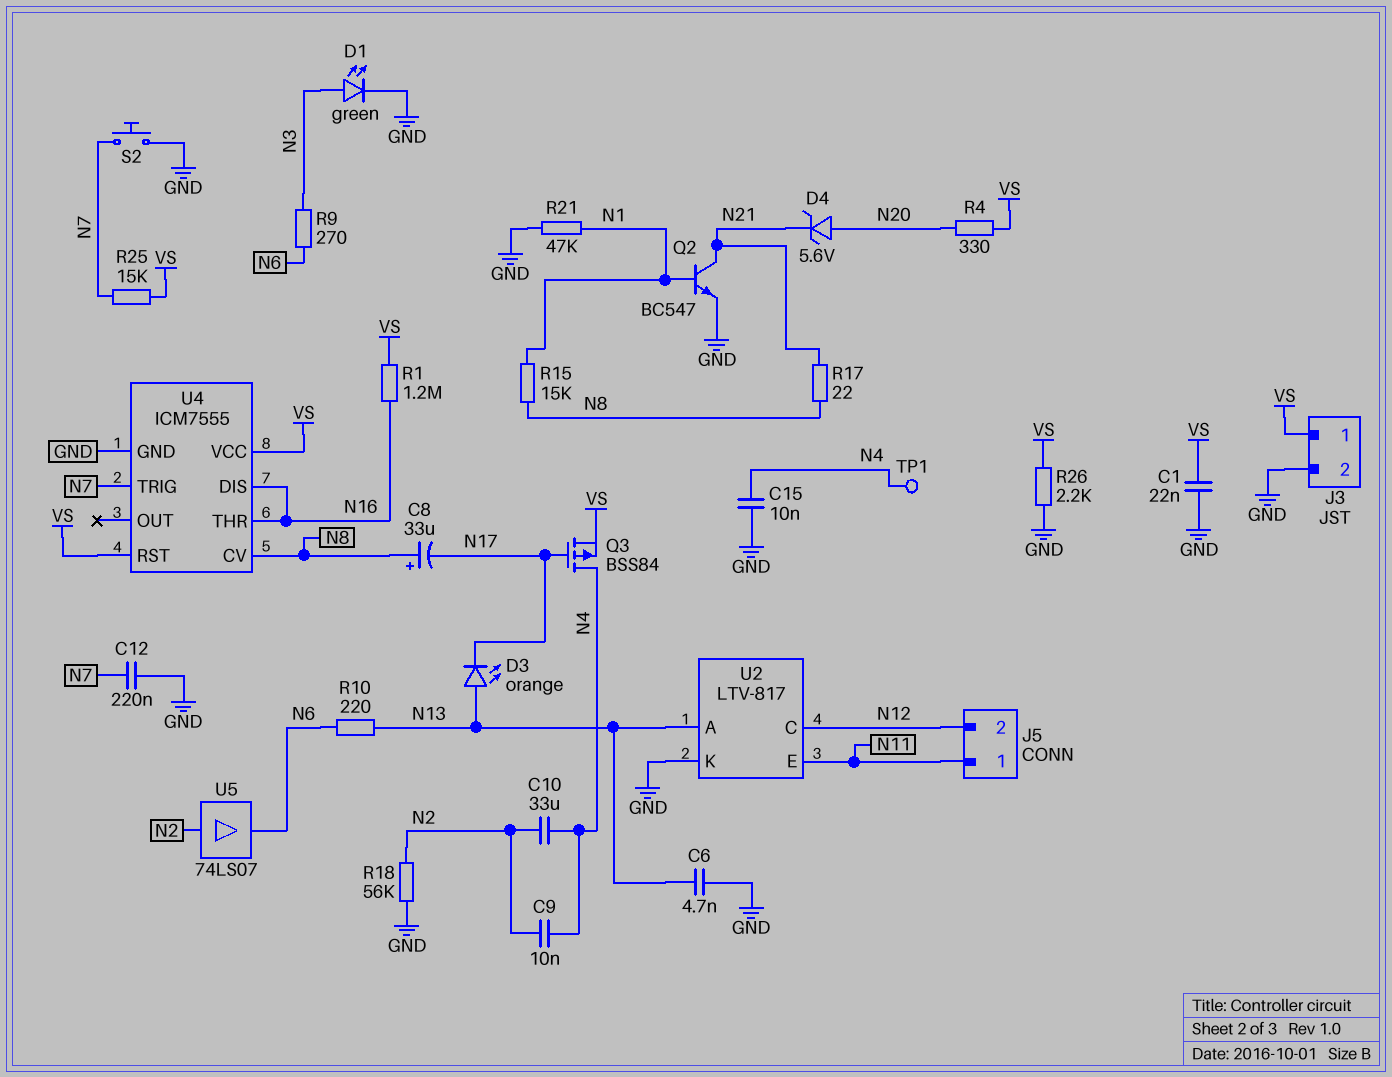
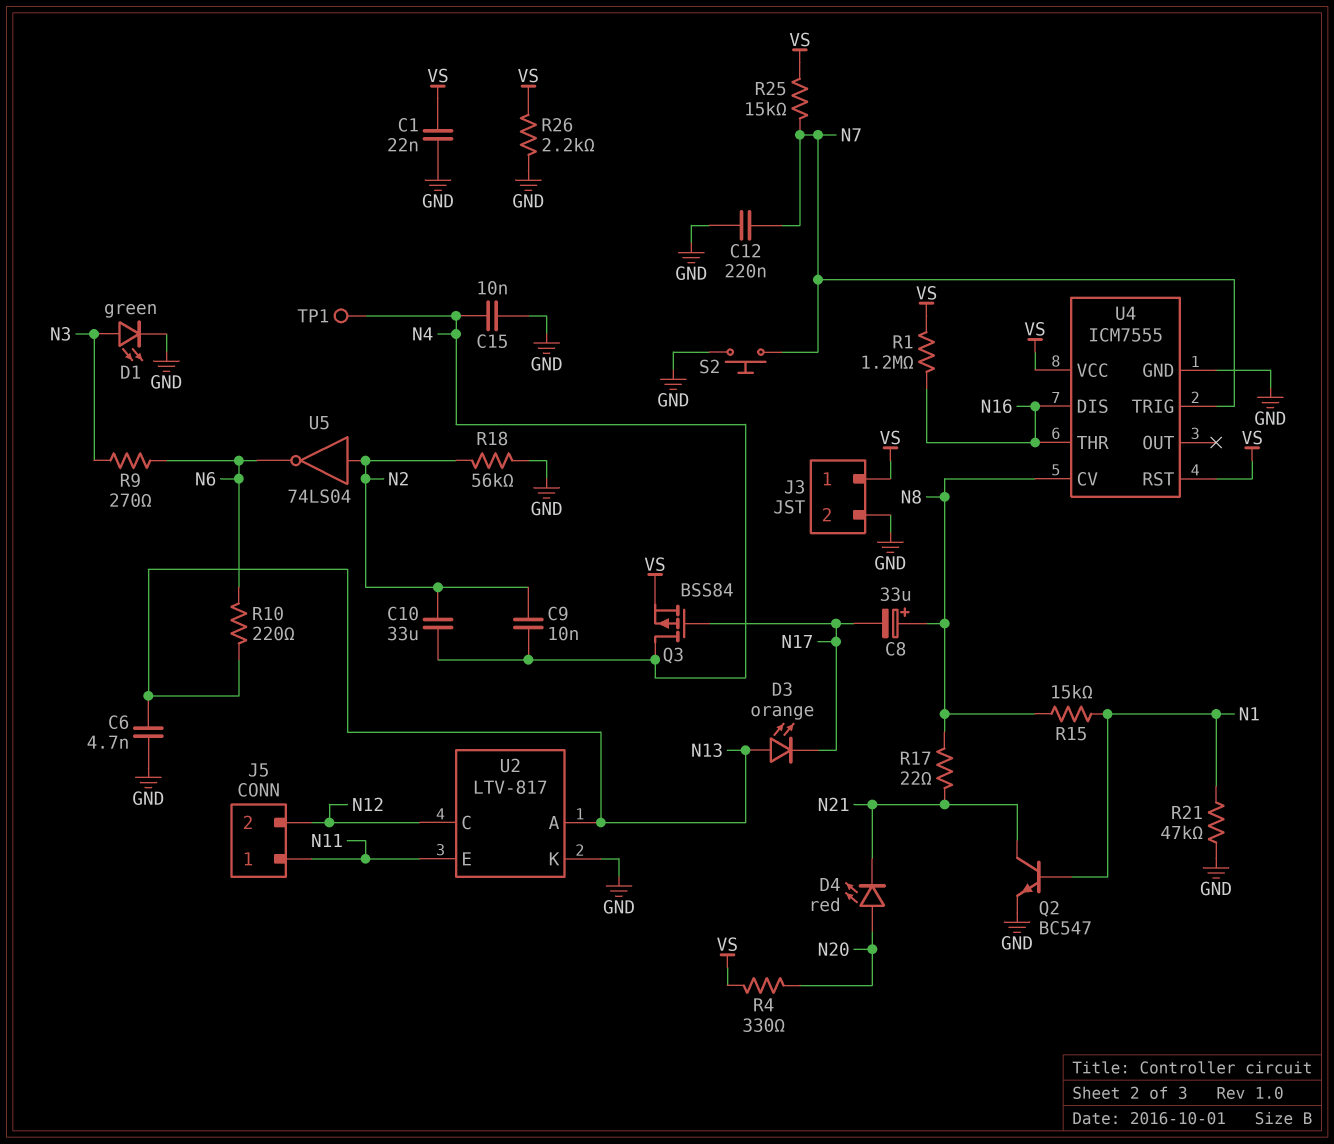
D4: zener 5.6V (A N20, K N21) -> LED red (A N20, K N21)
U5: buffer 74LS07 (in N2, out N6) -> NOT 74LS04 (in N2, out N6)

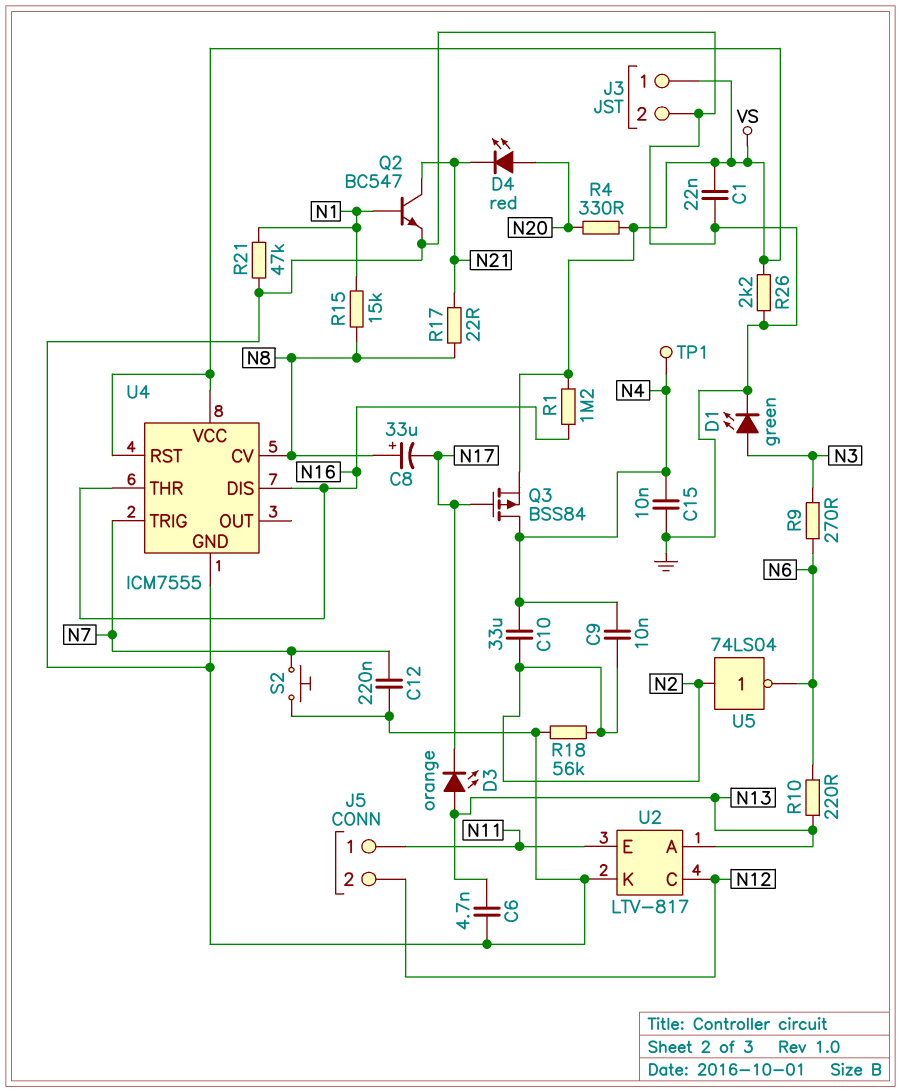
R25: 15k (N7, VS) -> none

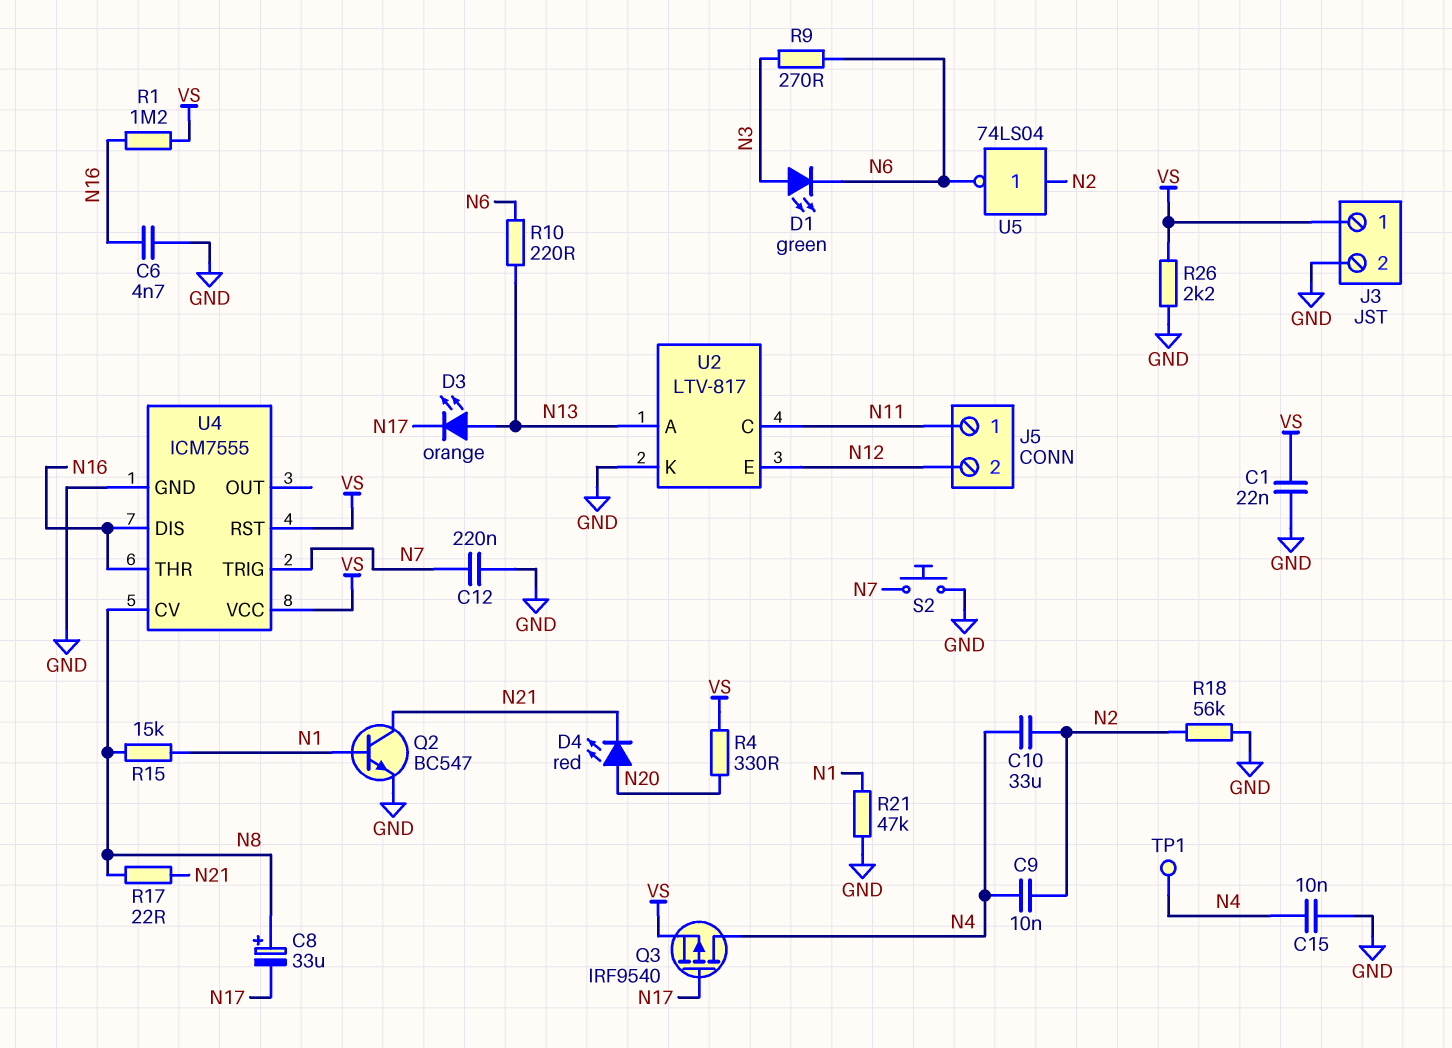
C6: 4.7nF (GND, N13) -> 4.7nF (GND, N16)
D1: LED green (A N3, K GND) -> LED green (A N3, K N6)
Q3: PMOS BSS84 (G N17, D N4, S VS) -> PMOS IRF9540 (G N17, D N4, S VS)
U2 pin C: N12 -> N11
U2 pin E: N11 -> N12

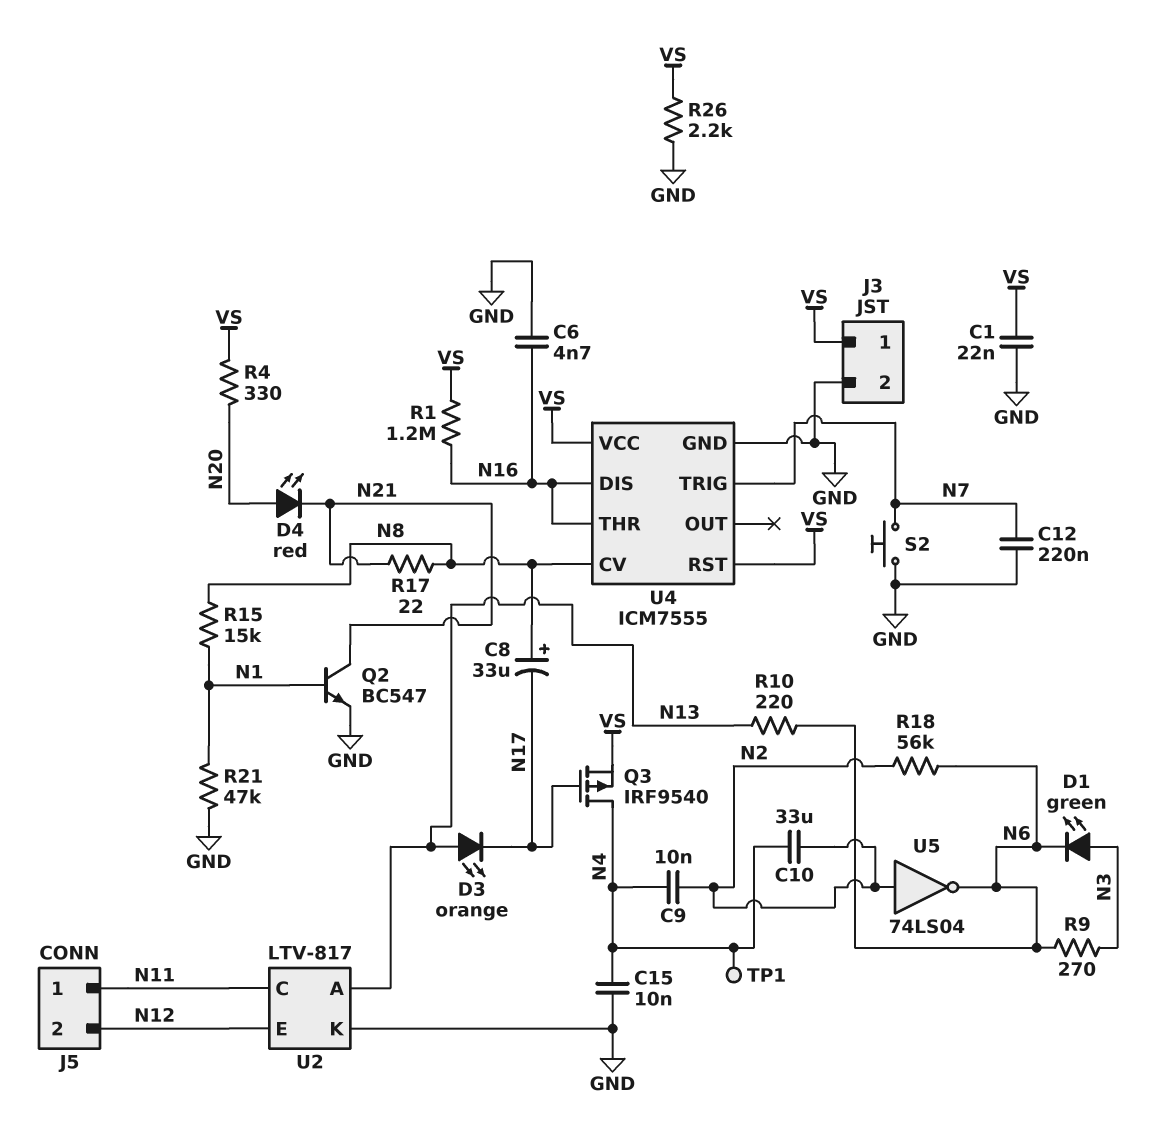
R18: 56k (GND, N2) -> 56k (N2, N6)

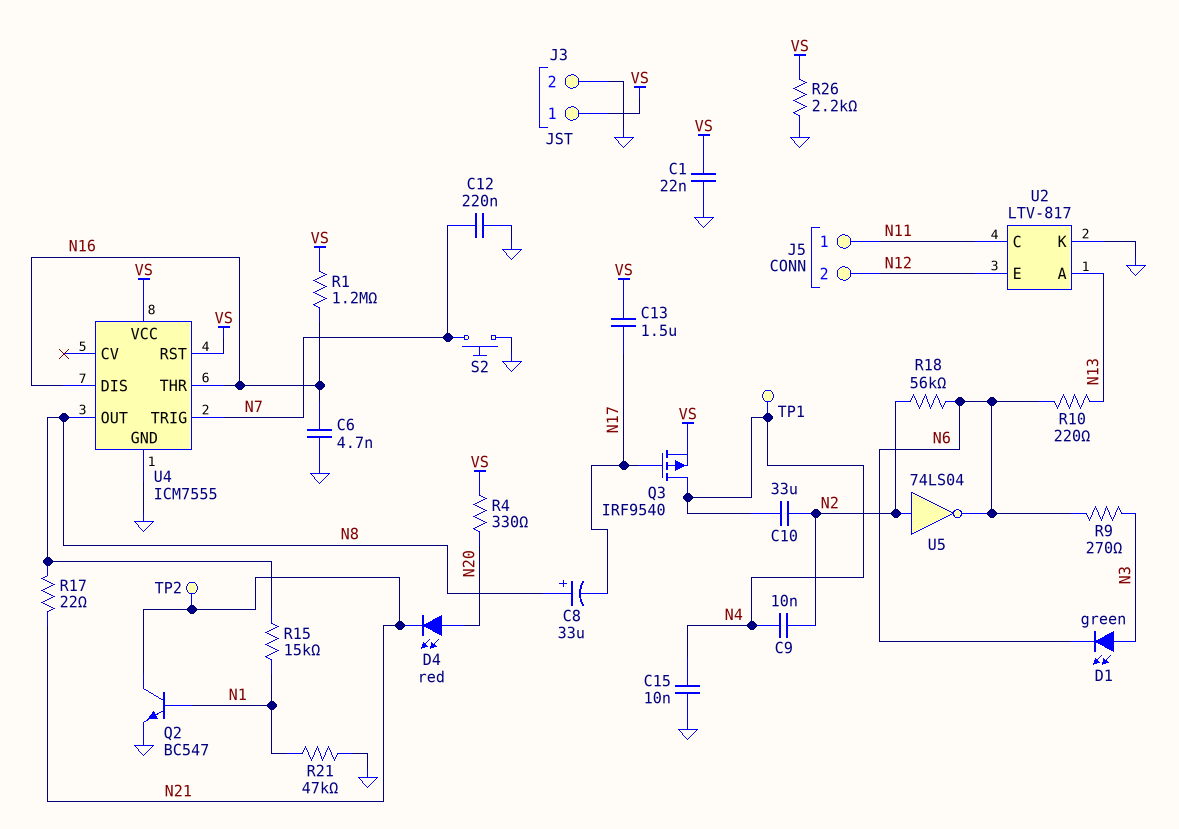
C13: none -> 1.5uF (N17, VS)
D3: LED orange (A N13, K N17) -> none
TP2: none -> test point (N21)
U4 pin CV: N8 -> none
U4 pin OUT: none -> N8

